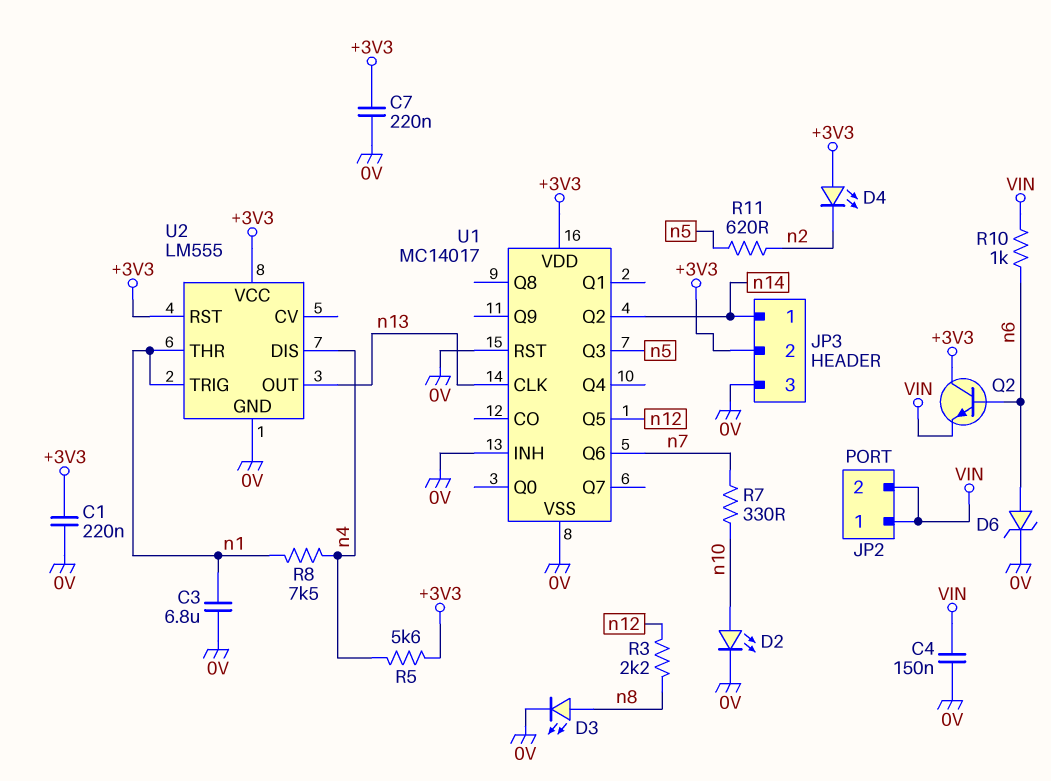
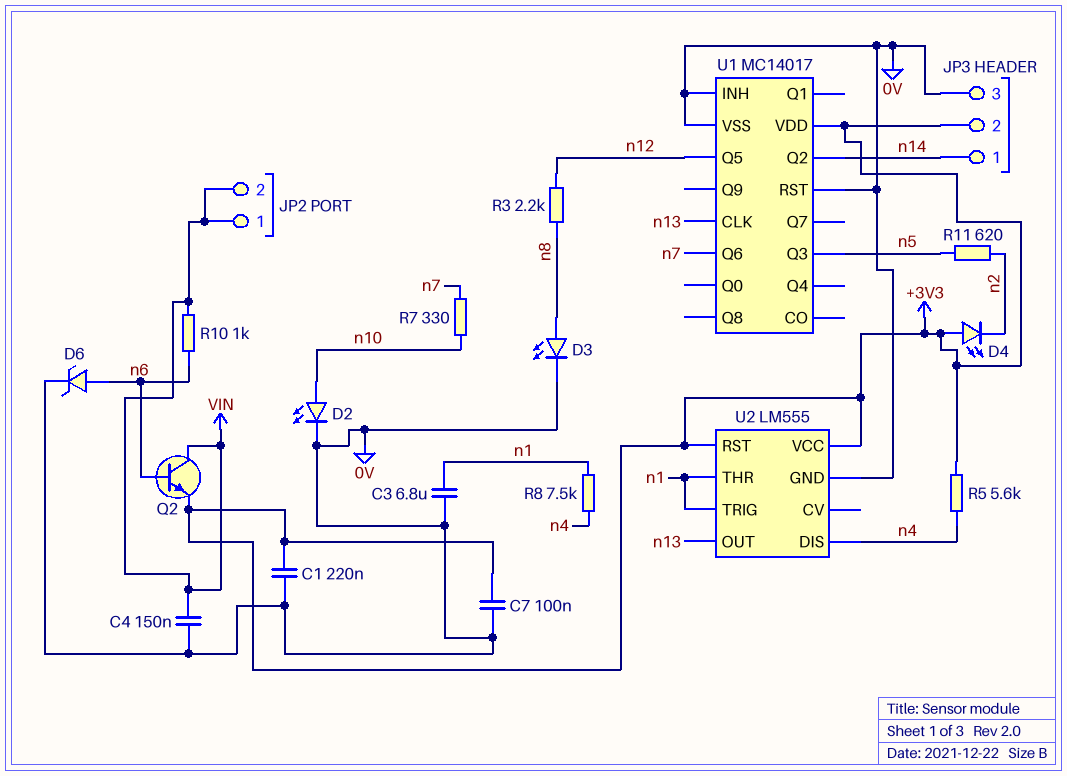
C7: 220nF (+3V3, 0V) -> 100nF (+3V3, 0V)
Q2: NPN (B n6, C +3V3, E VIN) -> NPN (B n6, C VIN, E +3V3)

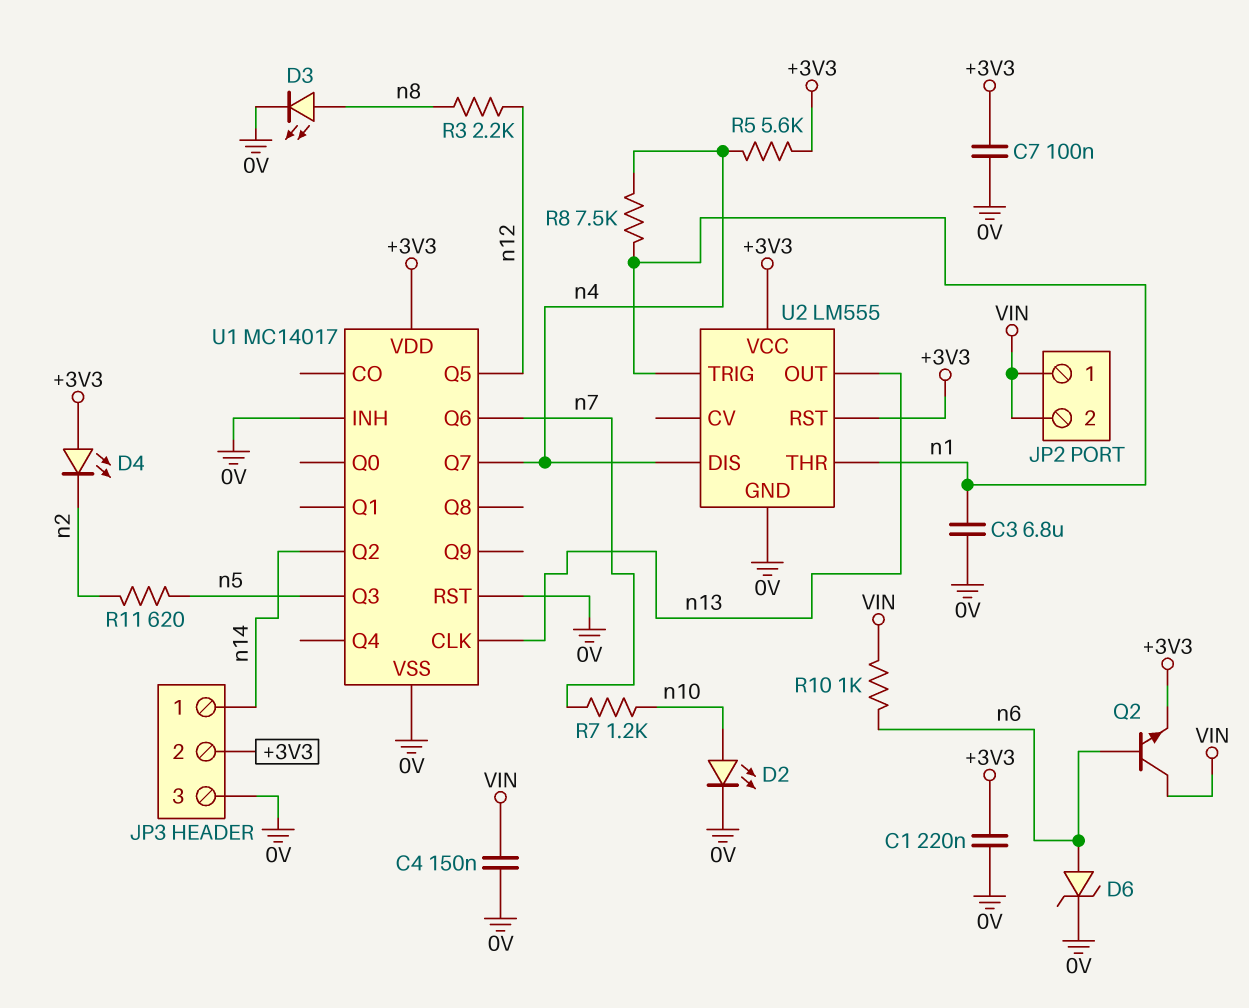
R7: 330 (n7, n10) -> 1.2k (n7, n10)
U1 pin Q7: none -> n4

